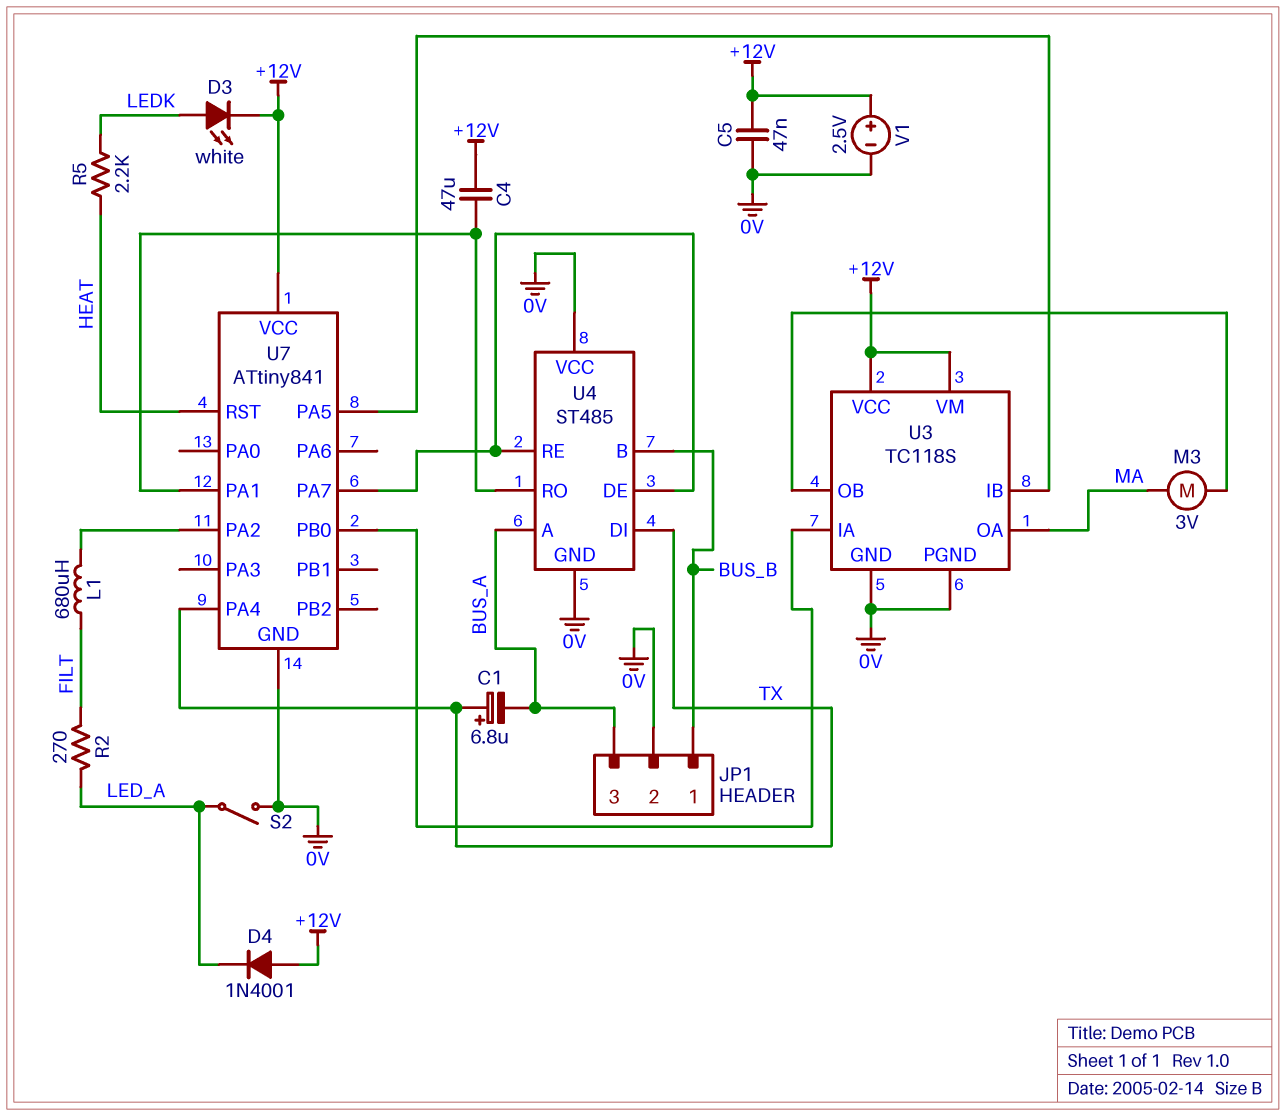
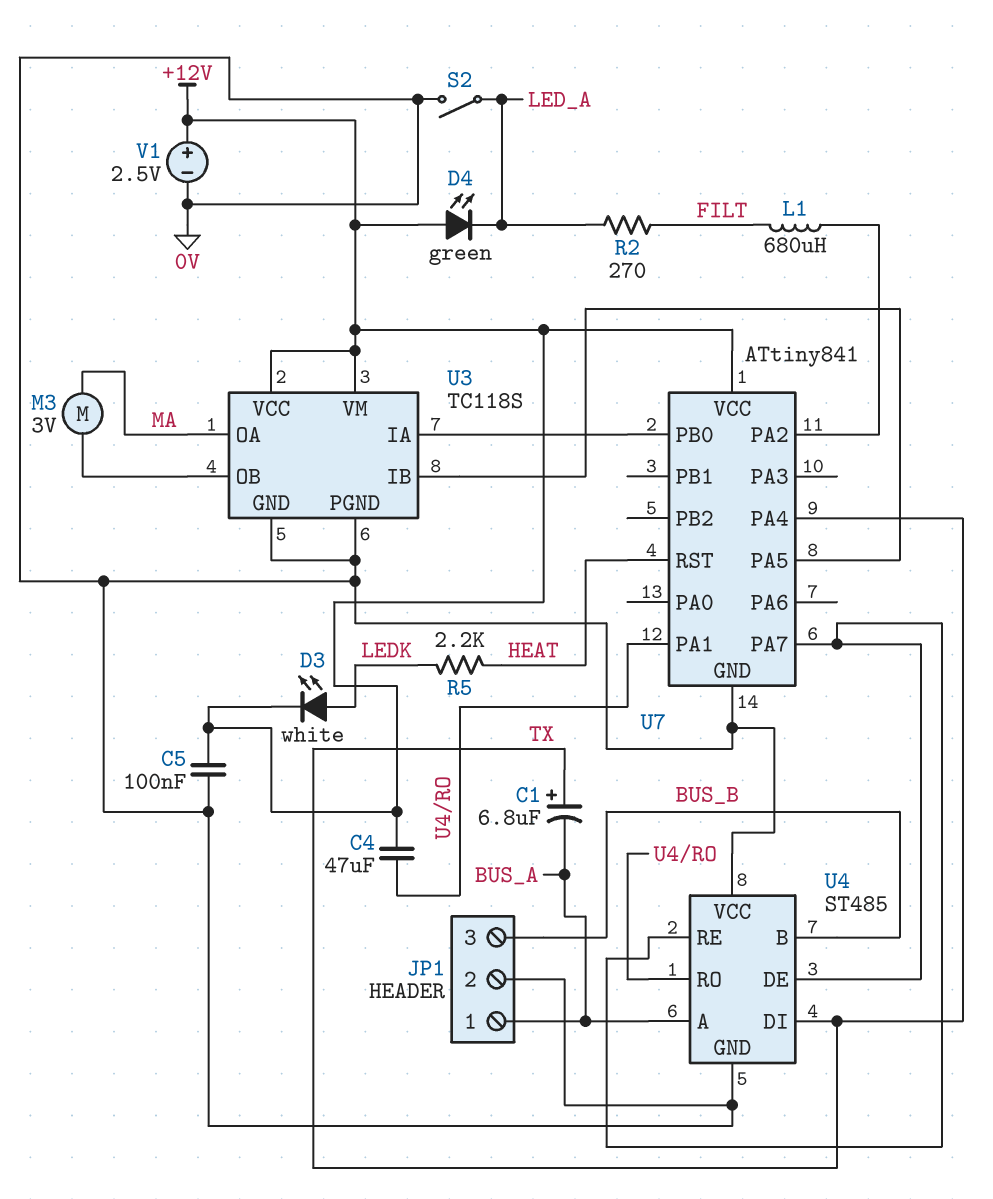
C5: 47nF (+12V, 0V) -> 100nF (+12V, 0V)
D4: diode 1N4001 (A +12V, K LED_A) -> LED green (A +12V, K LED_A)
JP1 pin 1: BUS_B -> BUS_A
JP1 pin 3: BUS_A -> BUS_B

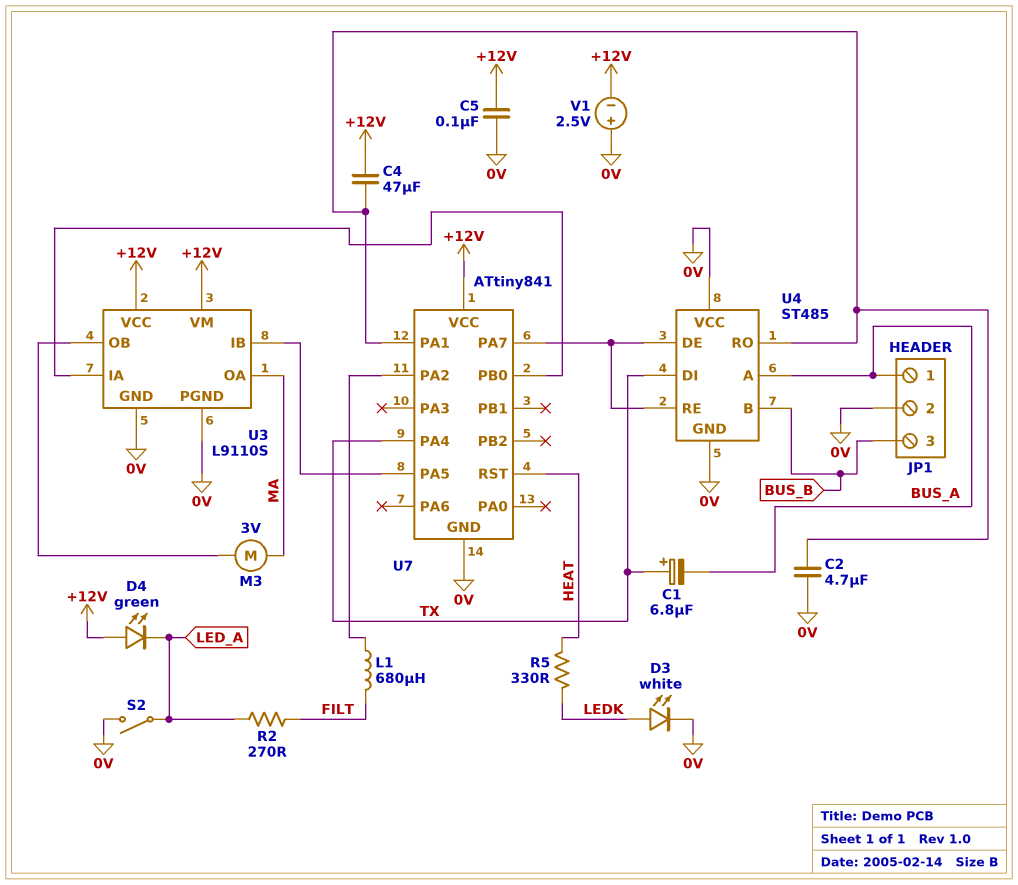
C2: none -> 4.7uF (0V, U4/RO)
D3: LED white (A LEDK, K +12V) -> LED white (A LEDK, K 0V)
R5: 2.2k (HEAT, LEDK) -> 330 (HEAT, LEDK)
U3: TC118S -> L9110S
V1: 2.5V (plus +12V, minus 0V) -> 2.5V (plus 0V, minus +12V)

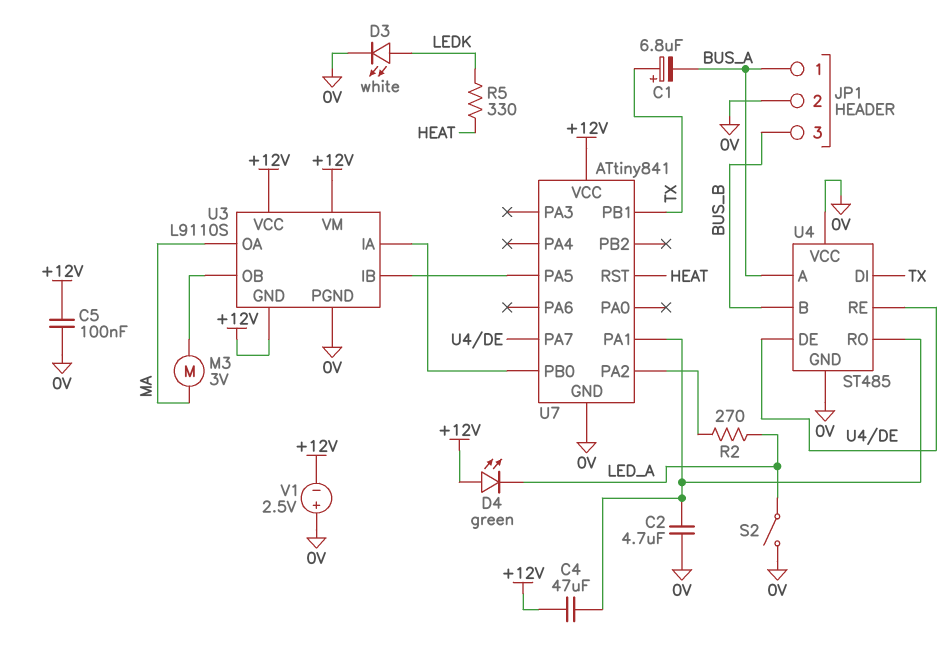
L1: 680uH (FILT, U7/PA2) -> none
R2: 270 (FILT, LED_A) -> 270 (LED_A, U7/PA2)
U3 pin GND: 0V -> +12V
U7 pin PA4: TX -> none
U7 pin PB1: none -> TX

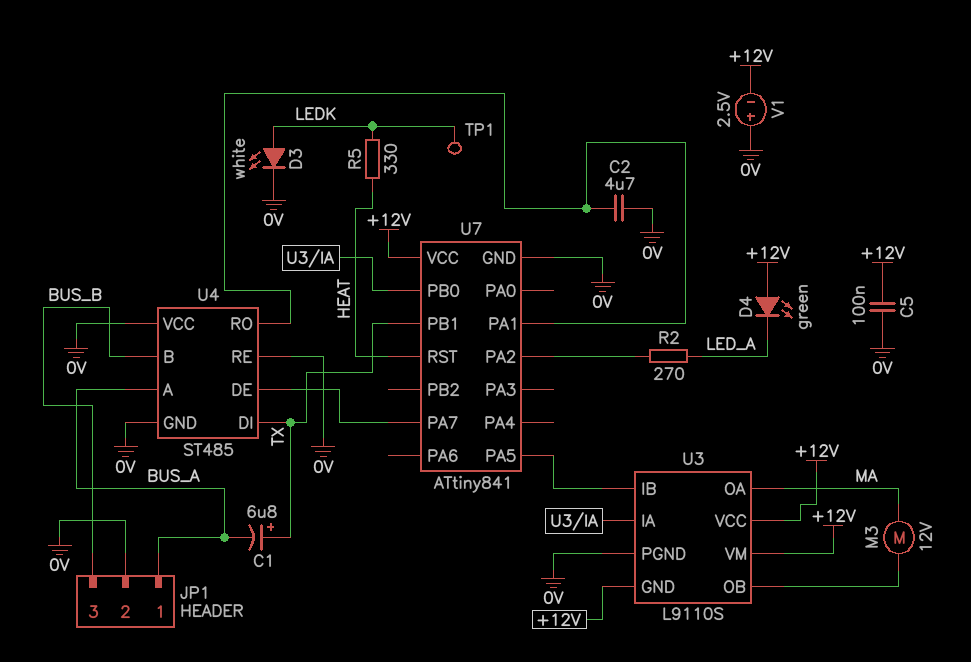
C4: 47uF (+12V, U4/RO) -> none
M3: motor 3V (MA, U3/OB) -> motor 12V (MA, U3/OB)
S2: switch (0V, LED_A) -> none
TP1: none -> test point (LEDK)
U4 pin RE: U4/DE -> 0V

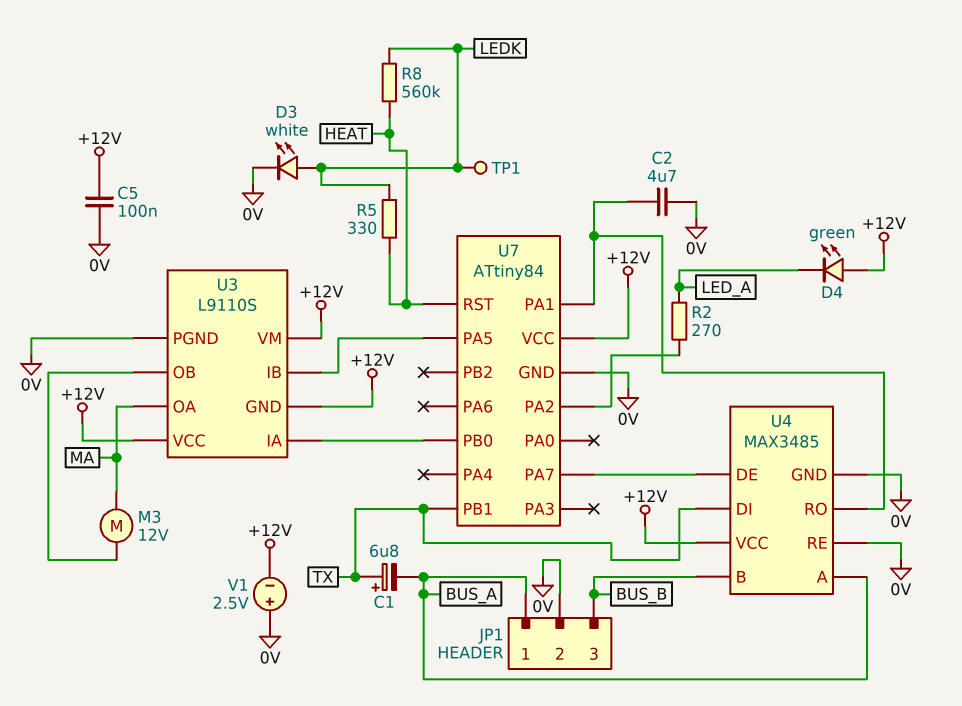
R8: none -> 560k (HEAT, LEDK)
U4: ST485 -> MAX3485
U4 pin VCC: 0V -> +12V
U7: ATtiny841 -> ATtiny84

